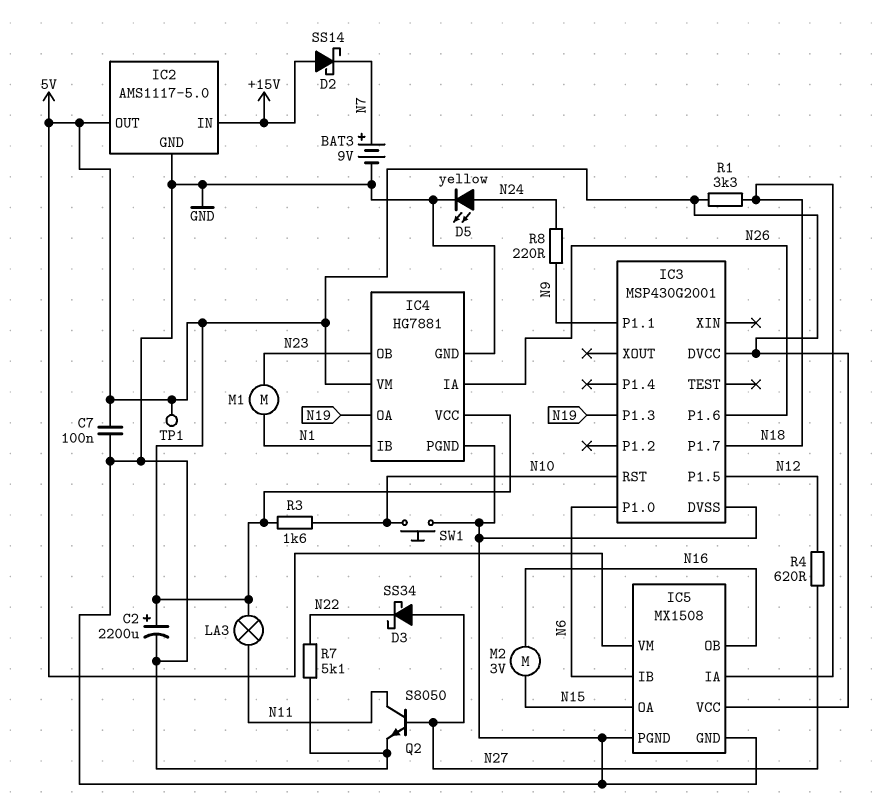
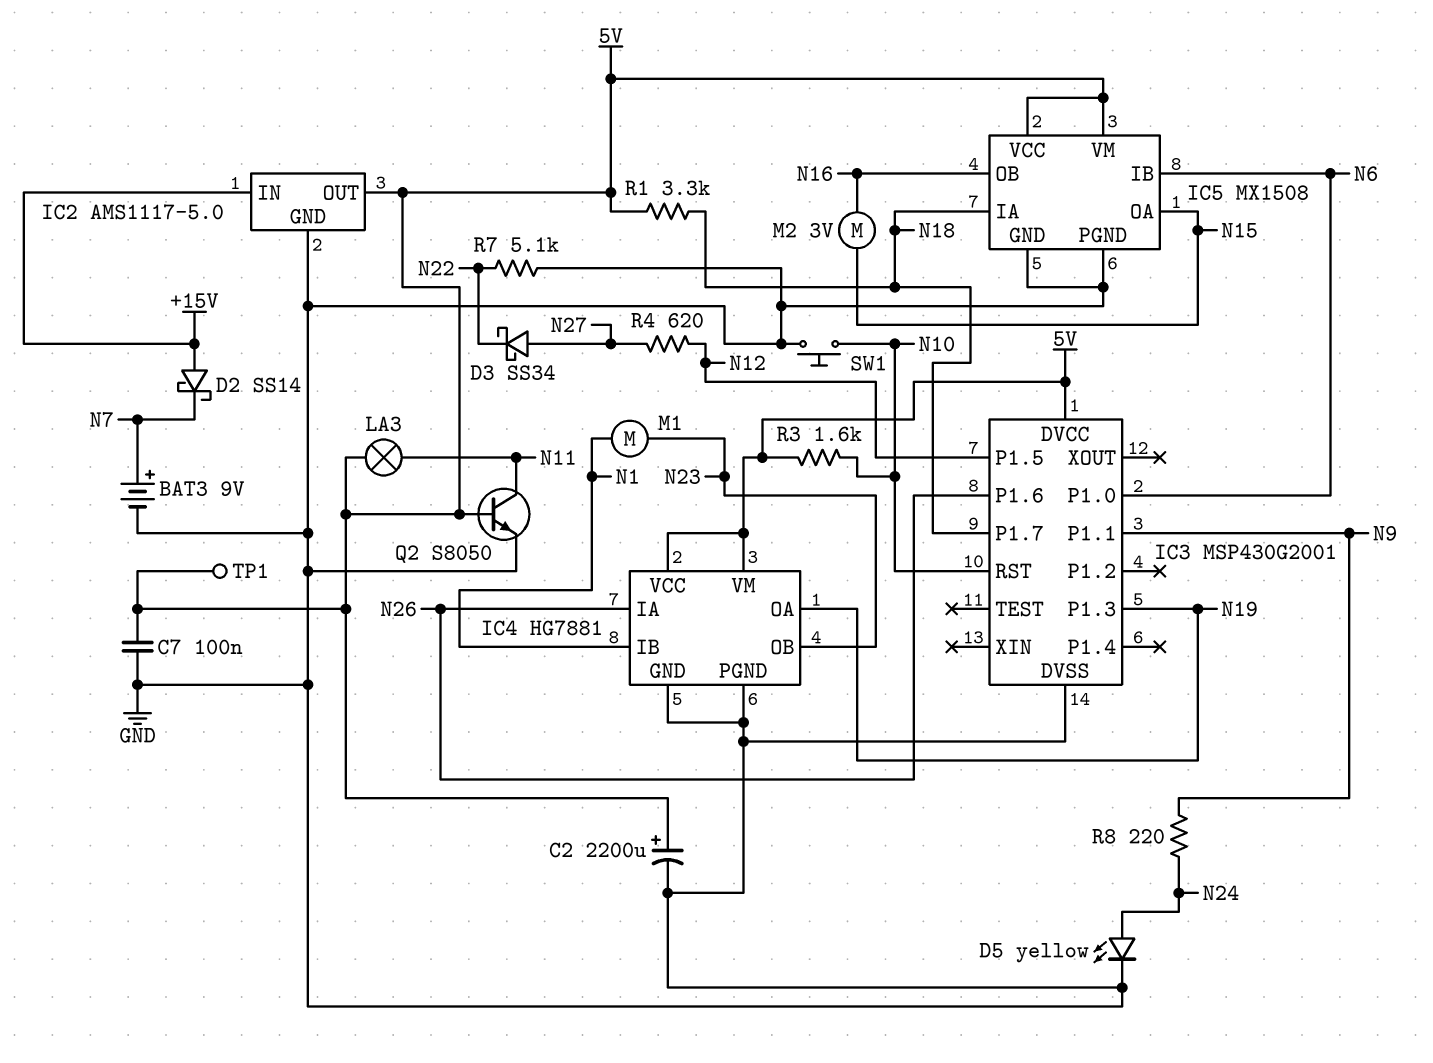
Q2: NPN S8050 (B N27, C N11, E GND) -> NPN S8050 (B 5V, C N11, E GND)

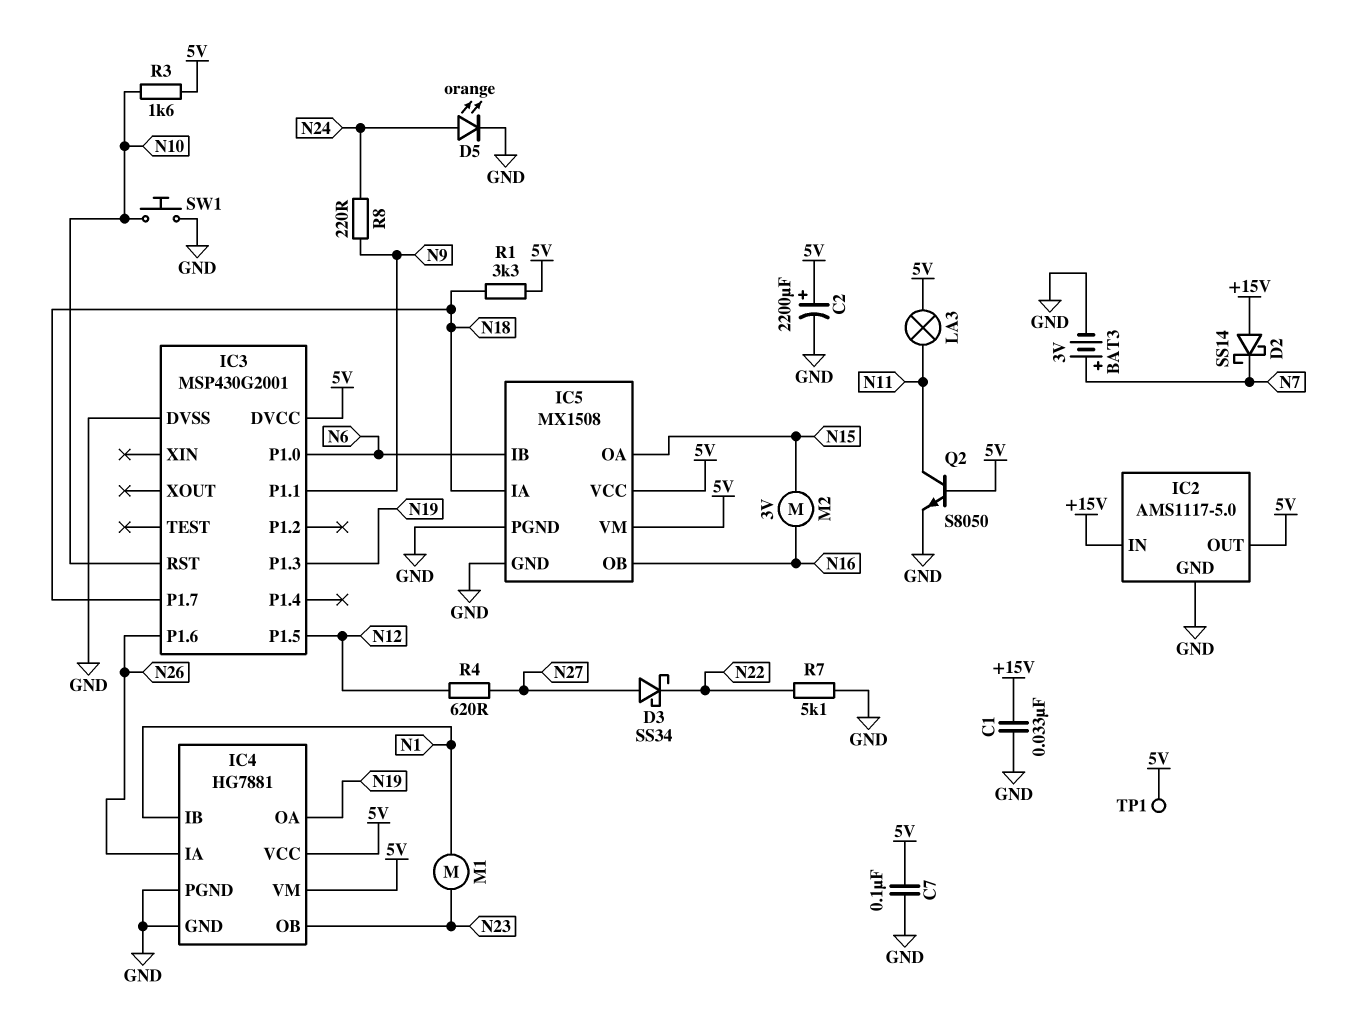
BAT3: 9V (plus N7, minus GND) -> 3V (plus N7, minus GND)
C1: none -> 33nF (+15V, GND)
D5: LED yellow (A N24, K GND) -> LED orange (A N24, K GND)

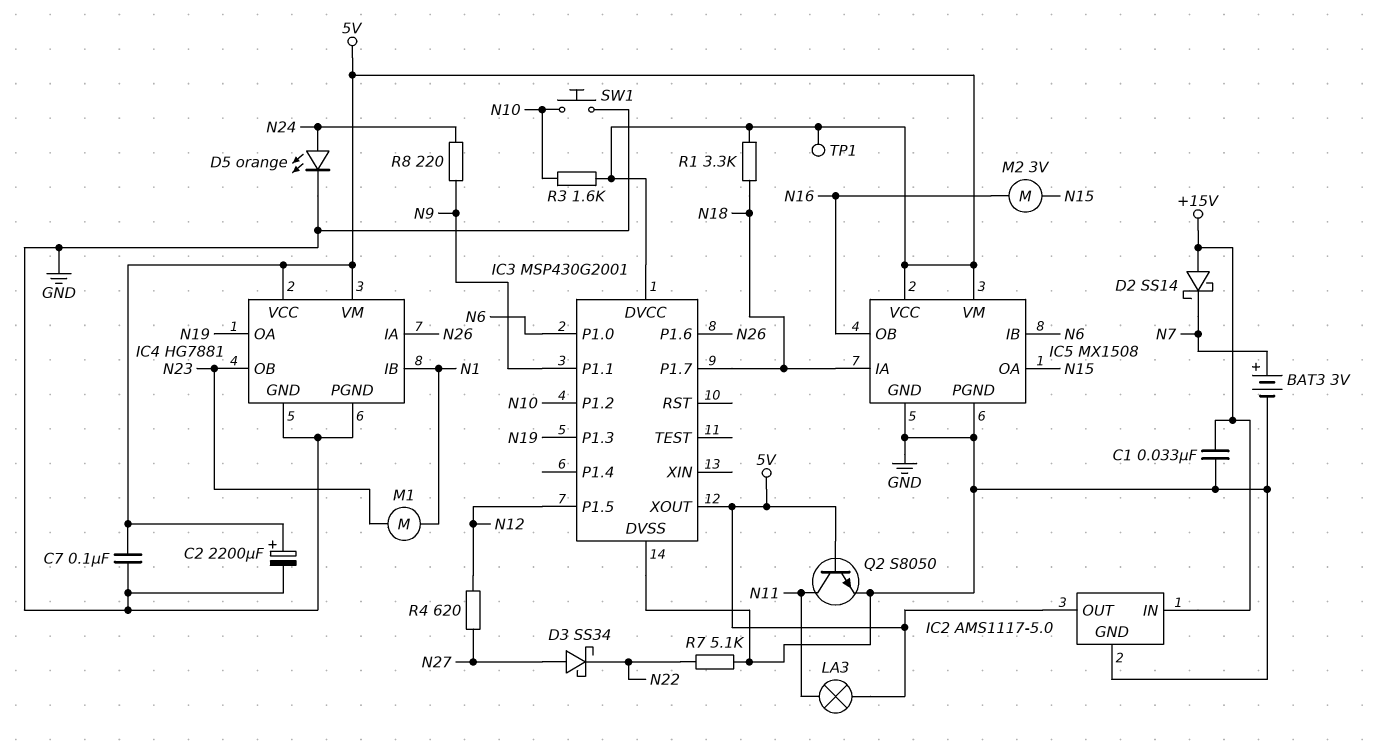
IC3 pin P1.2: none -> N10
IC3 pin RST: N10 -> none
IC3 pin XOUT: none -> 5V

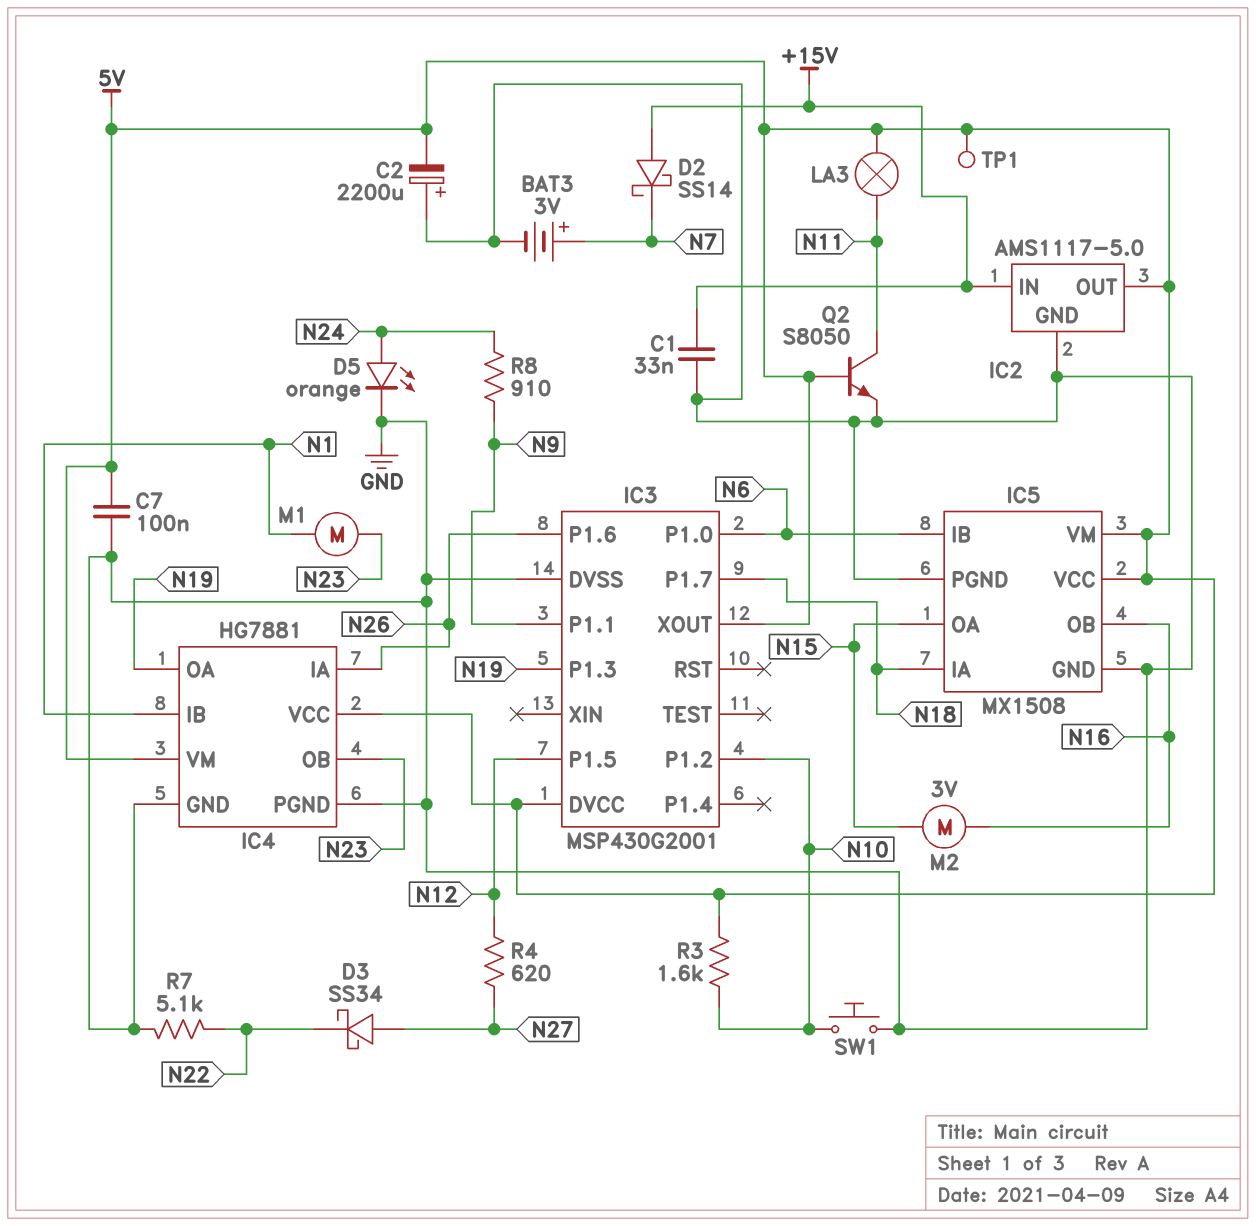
C2: 2200uF (plus 5V, minus GND) -> 2200uF (plus GND, minus 5V)
R1: 3.3k (5V, N18) -> none
R8: 220 (N9, N24) -> 910 (N9, N24)

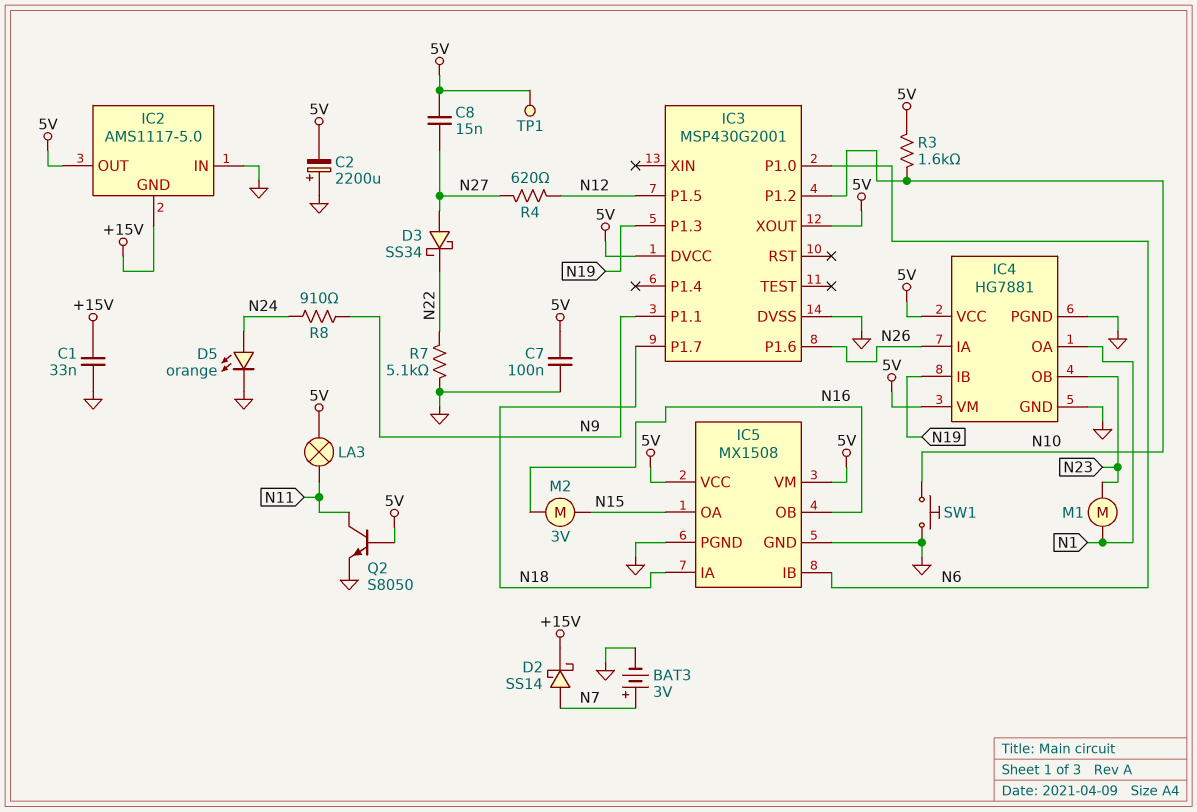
C8: none -> 15nF (5V, N27)
D2: schottky SS14 (A +15V, K N7) -> schottky SS14 (A N7, K +15V)
IC2 pin GND: GND -> +15V
IC2 pin IN: +15V -> GND
IC4 pin IB: N1 -> N19
IC4 pin OA: N19 -> N1

